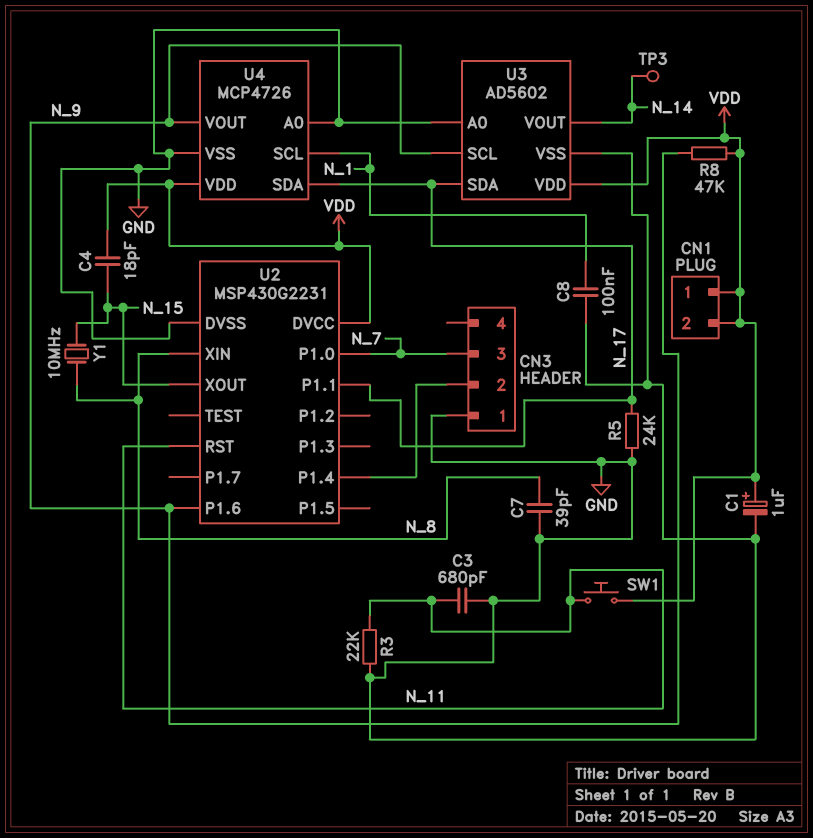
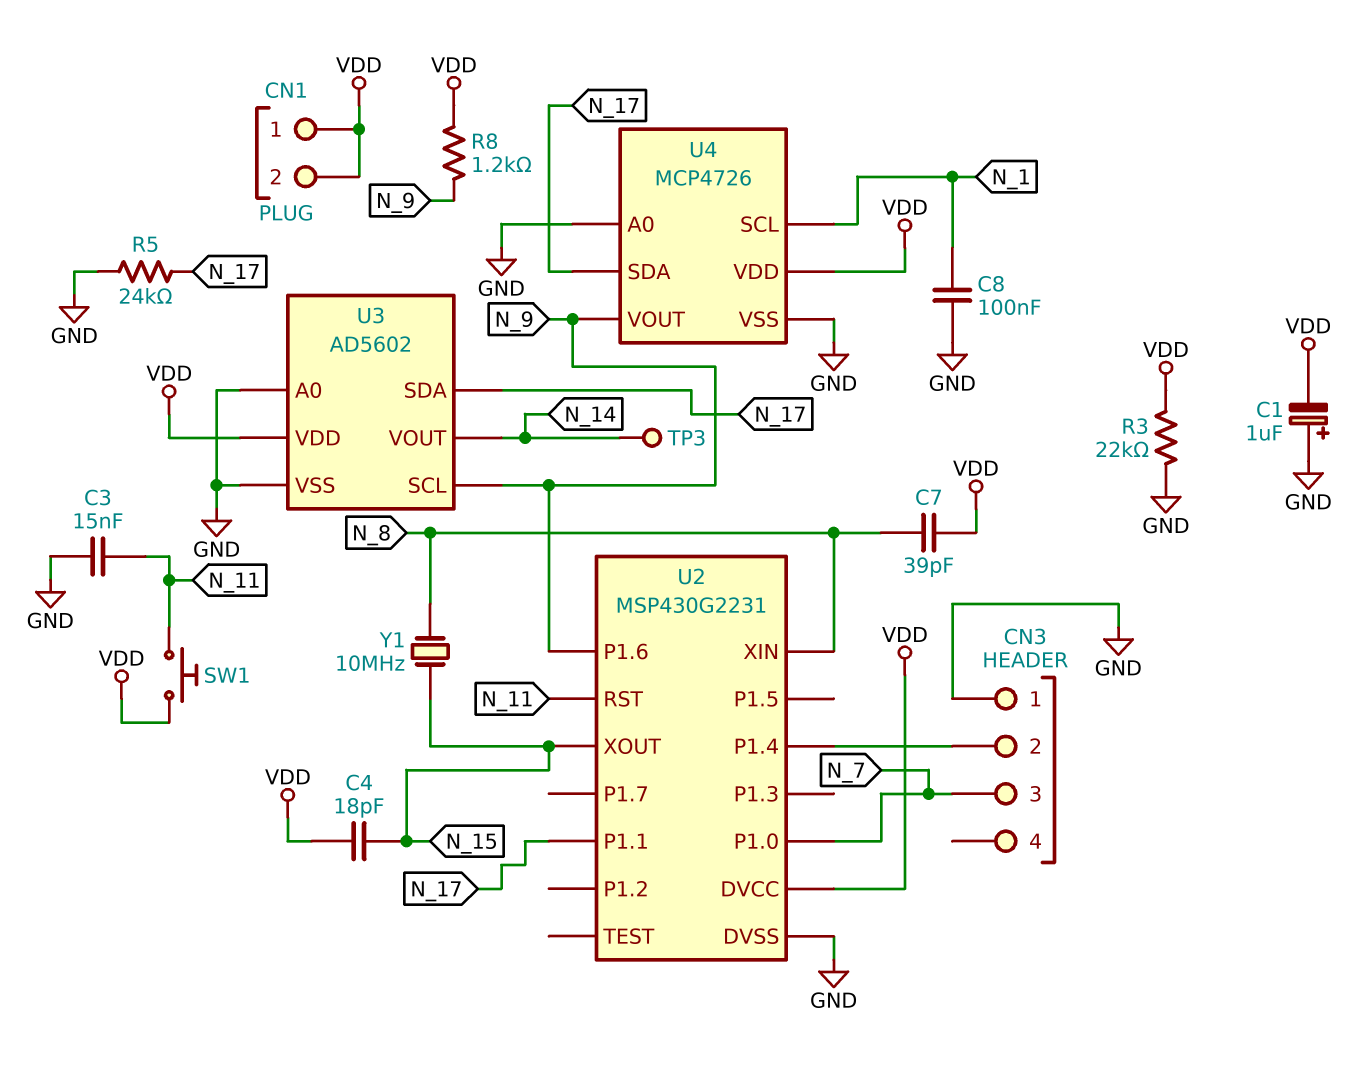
C1: 1uF (plus VDD, minus GND) -> 1uF (plus GND, minus VDD)
C3: 680pF (GND, N_11) -> 15nF (GND, N_11)
C7: 39pF (GND, N_8) -> 39pF (N_8, VDD)
R3: 22k (GND, N_11) -> 22k (GND, VDD)
R8: 47k (N_9, VDD) -> 1.2k (N_9, VDD)

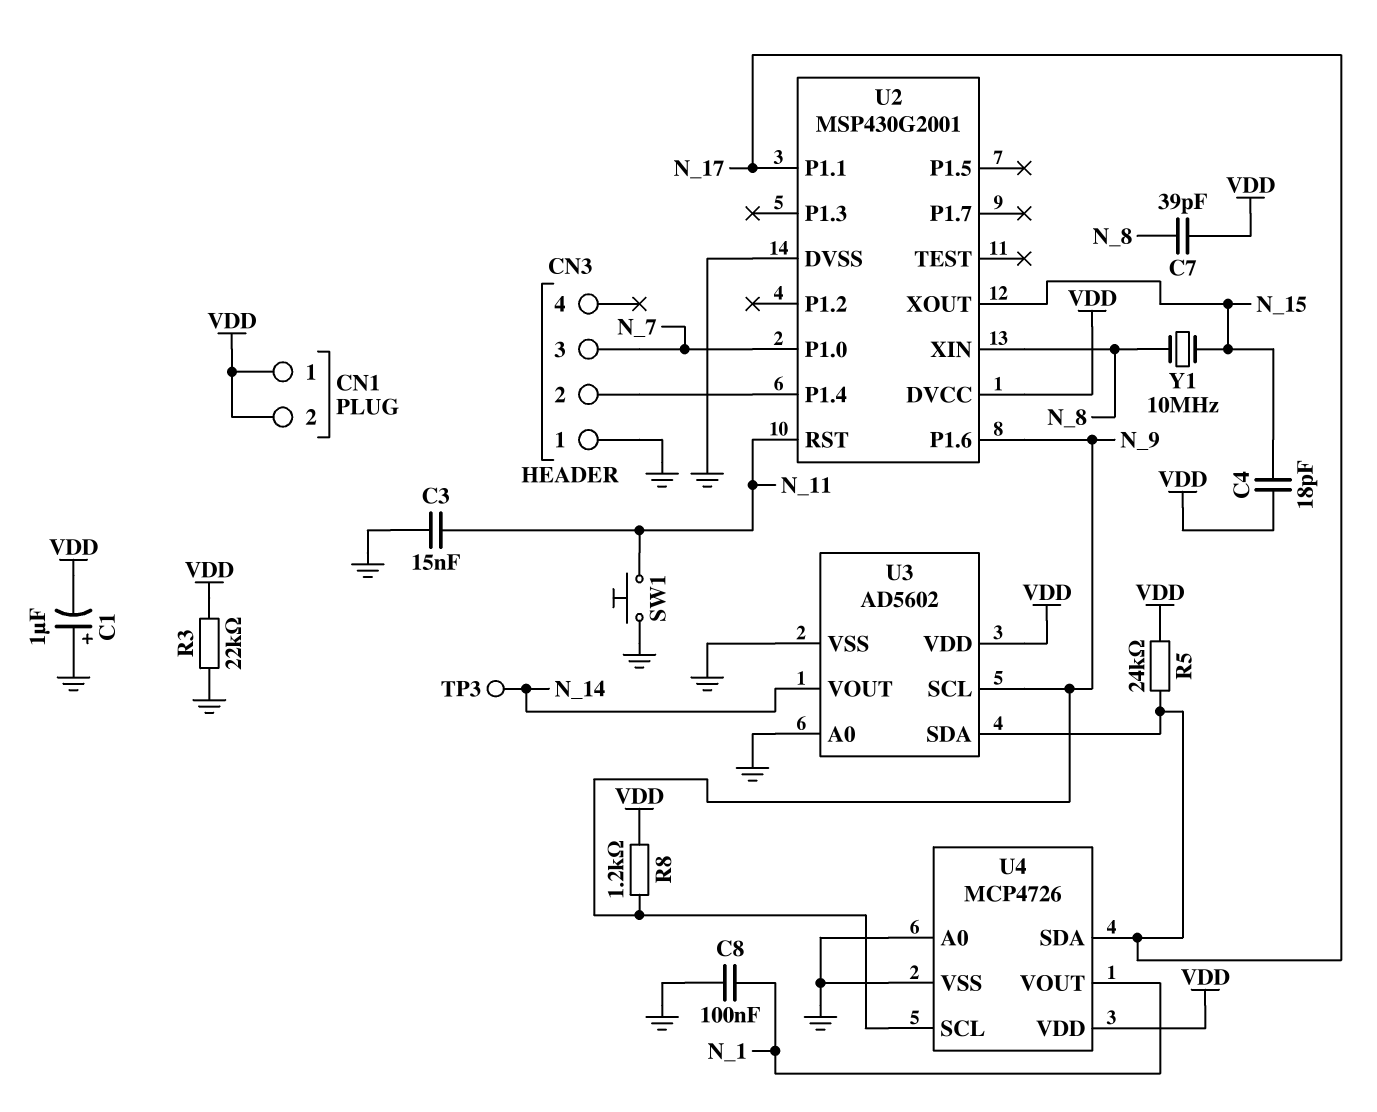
R5: 24k (GND, N_17) -> 24k (N_17, VDD)
SW1: button (N_11, VDD) -> button (GND, N_11)
U2: MSP430G2231 -> MSP430G2001
U4 pin SCL: N_1 -> N_9
U4 pin VOUT: N_9 -> N_1

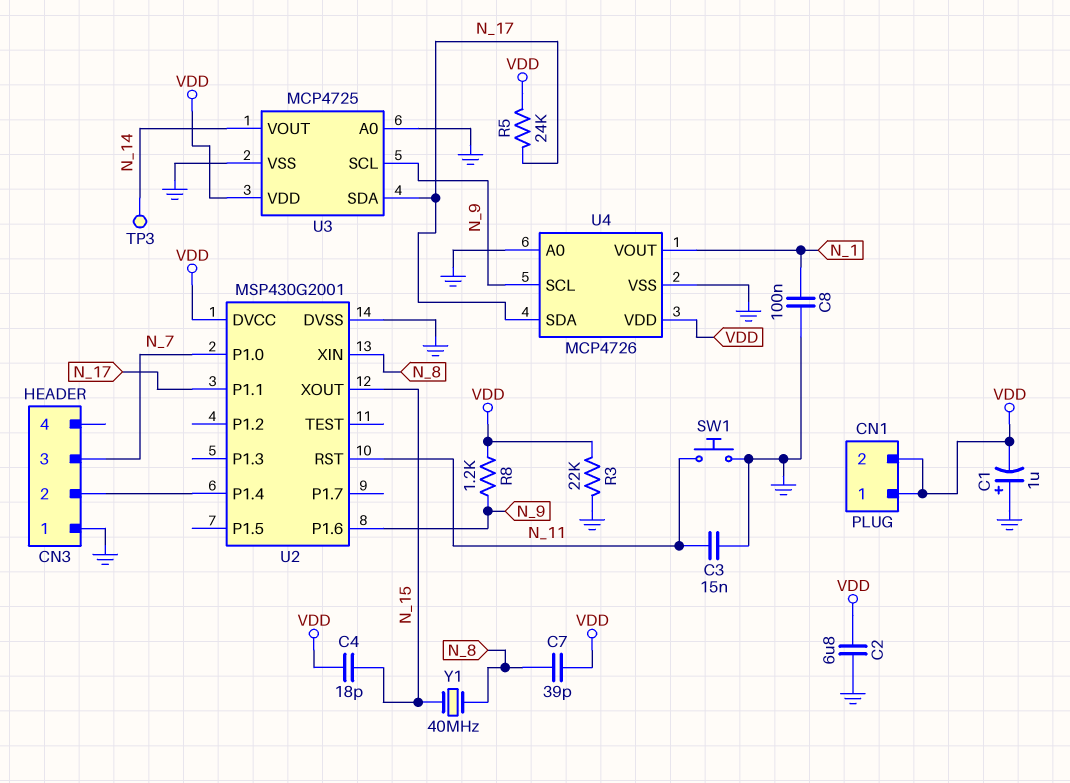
C2: none -> 6.8uF (GND, VDD)
U3: AD5602 -> MCP4725
Y1: 10MHz (N_8, N_15) -> 40MHz (N_8, N_15)

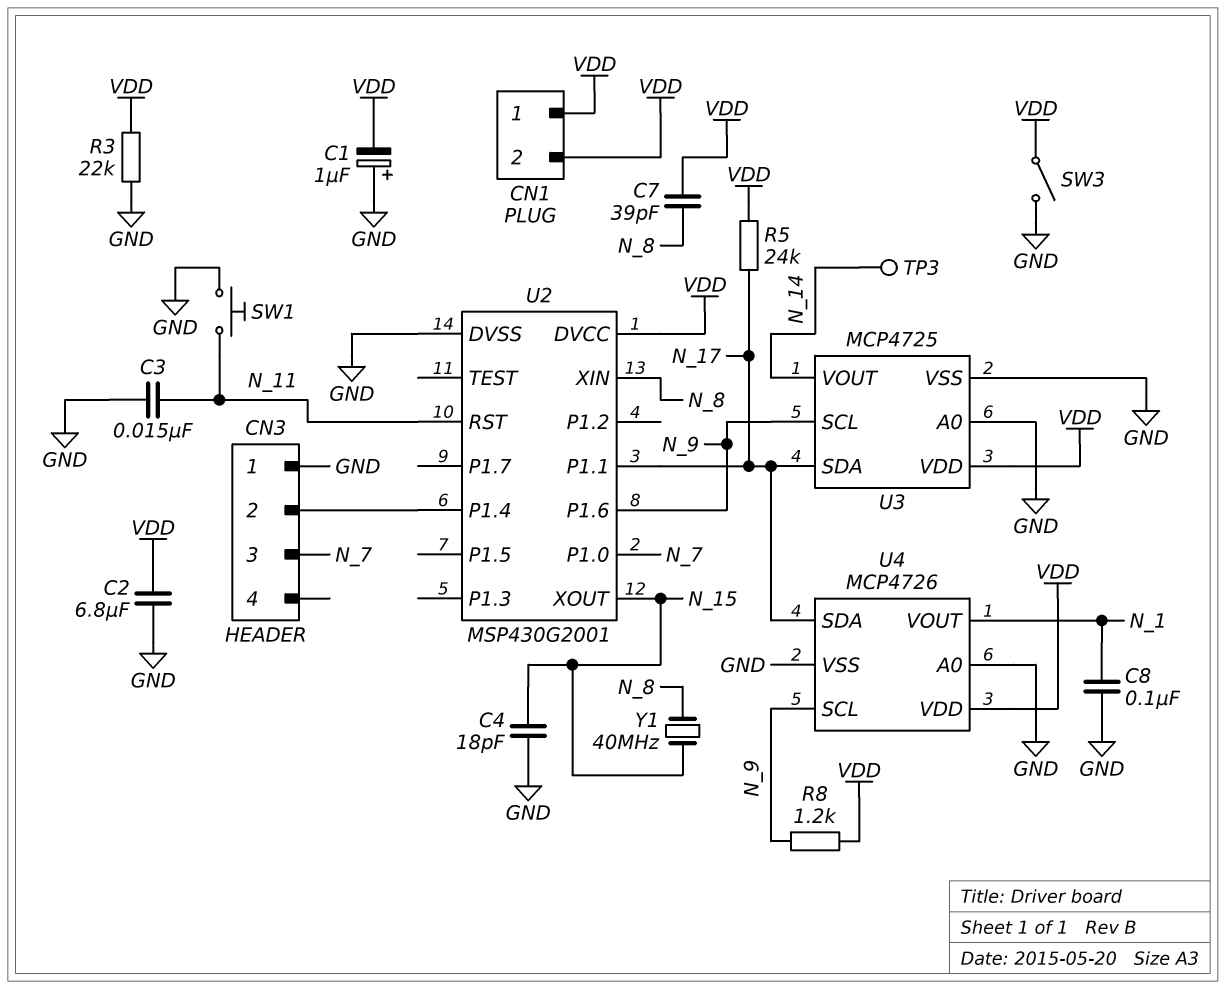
C4: 18pF (N_15, VDD) -> 18pF (GND, N_15)
SW3: none -> switch (GND, VDD)

